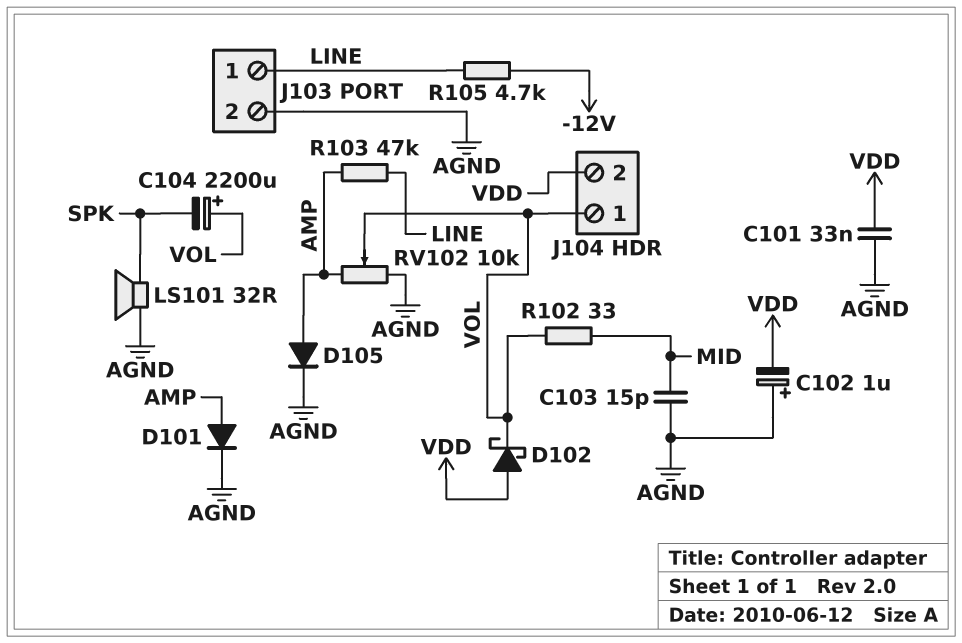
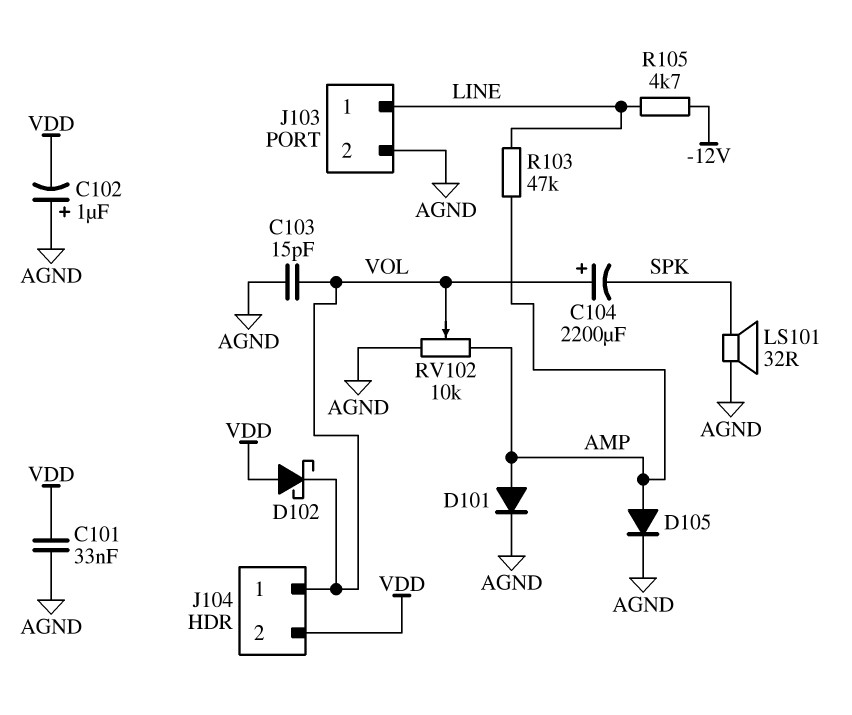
C103: 15pF (AGND, MID) -> 15pF (AGND, VOL)
R102: 33 (MID, VOL) -> none

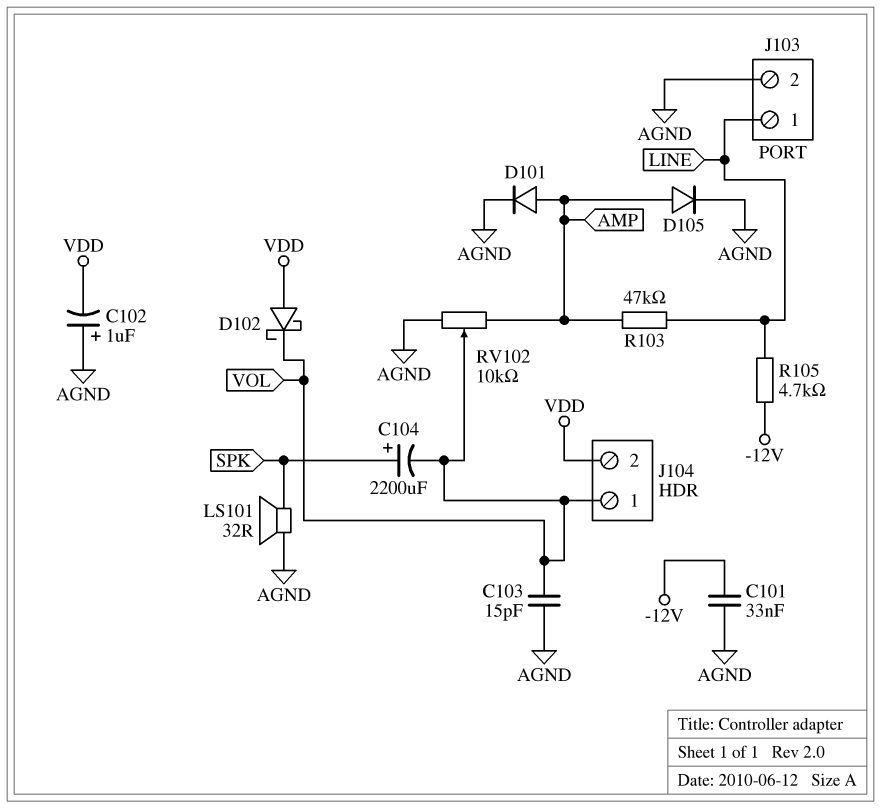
C101: 33nF (AGND, VDD) -> 33nF (-12V, AGND)
C104: 2200uF (plus VOL, minus SPK) -> 2200uF (plus SPK, minus VOL)

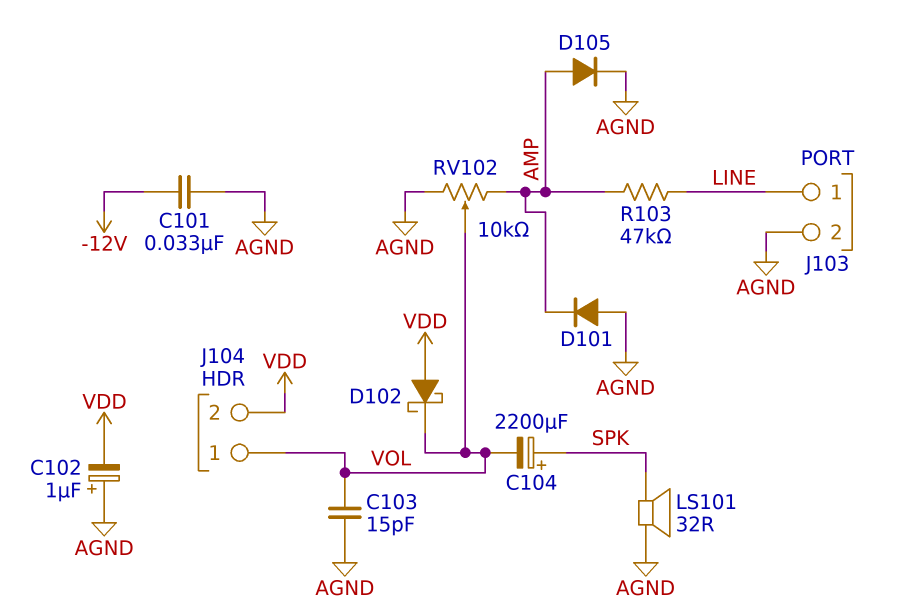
D101: diode (A AMP, K AGND) -> diode (A AGND, K AMP)
R105: 4.7k (-12V, LINE) -> none

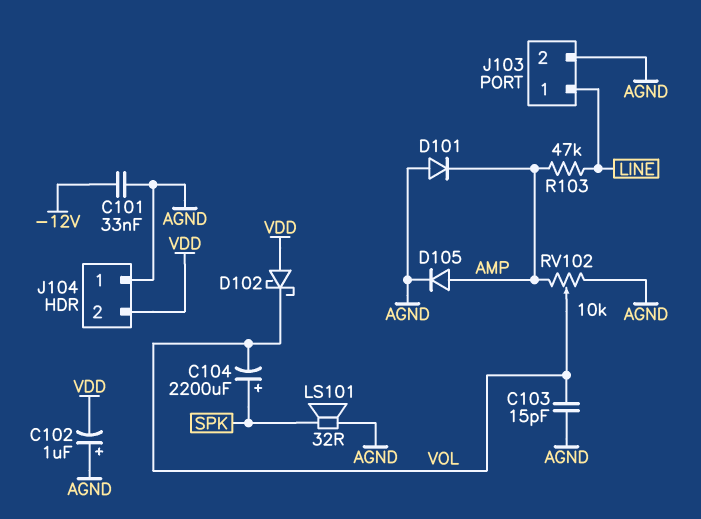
J104 pin 1: VOL -> AGND

